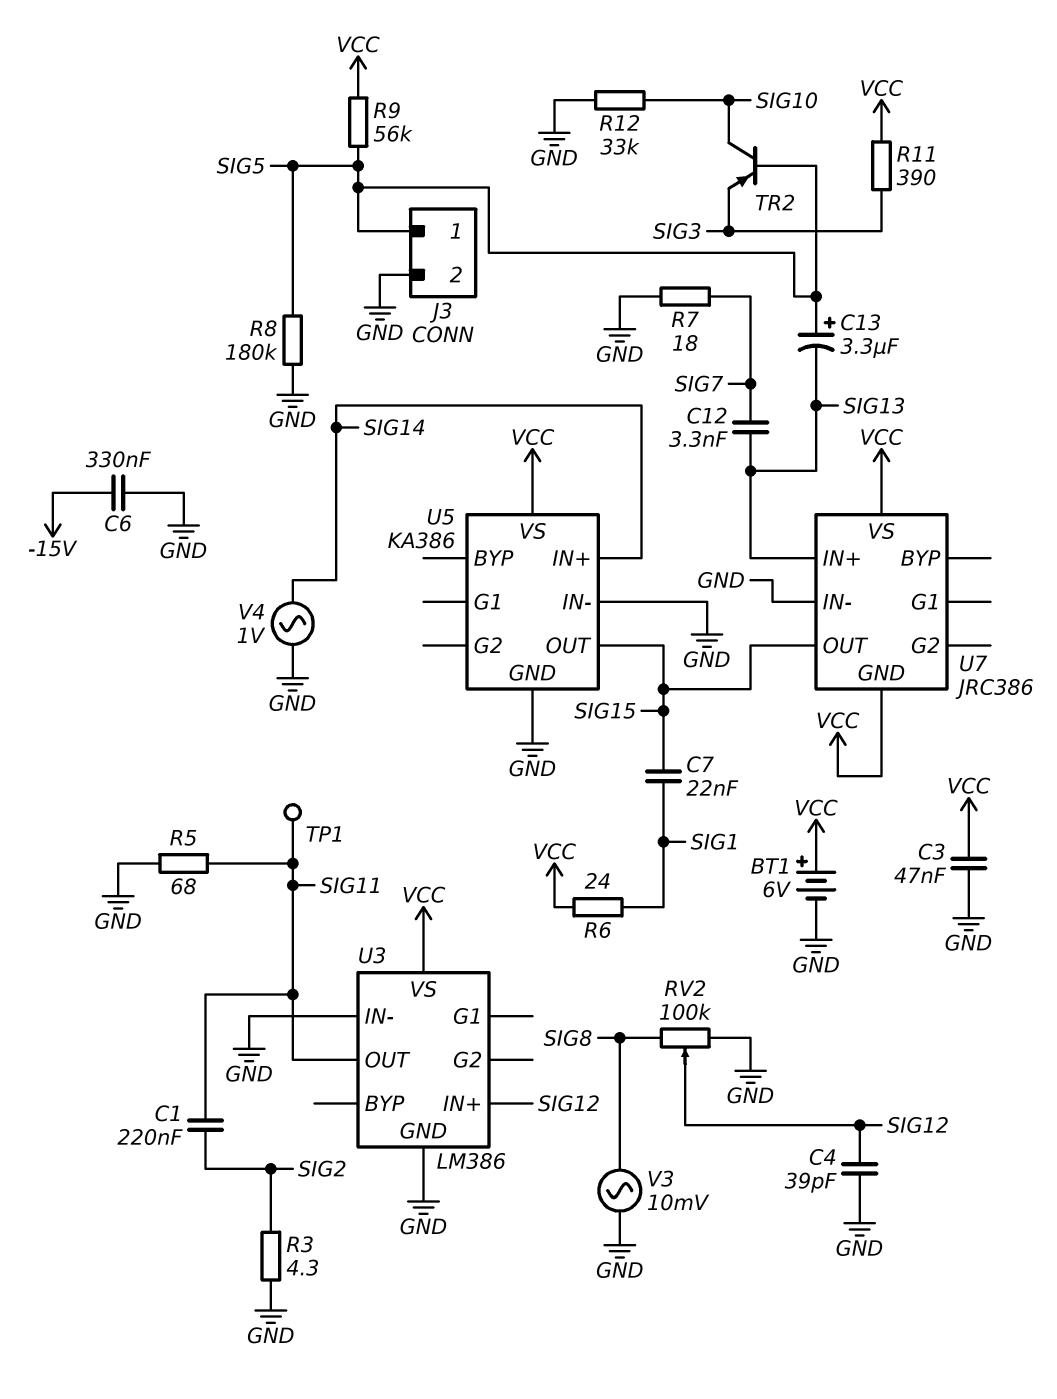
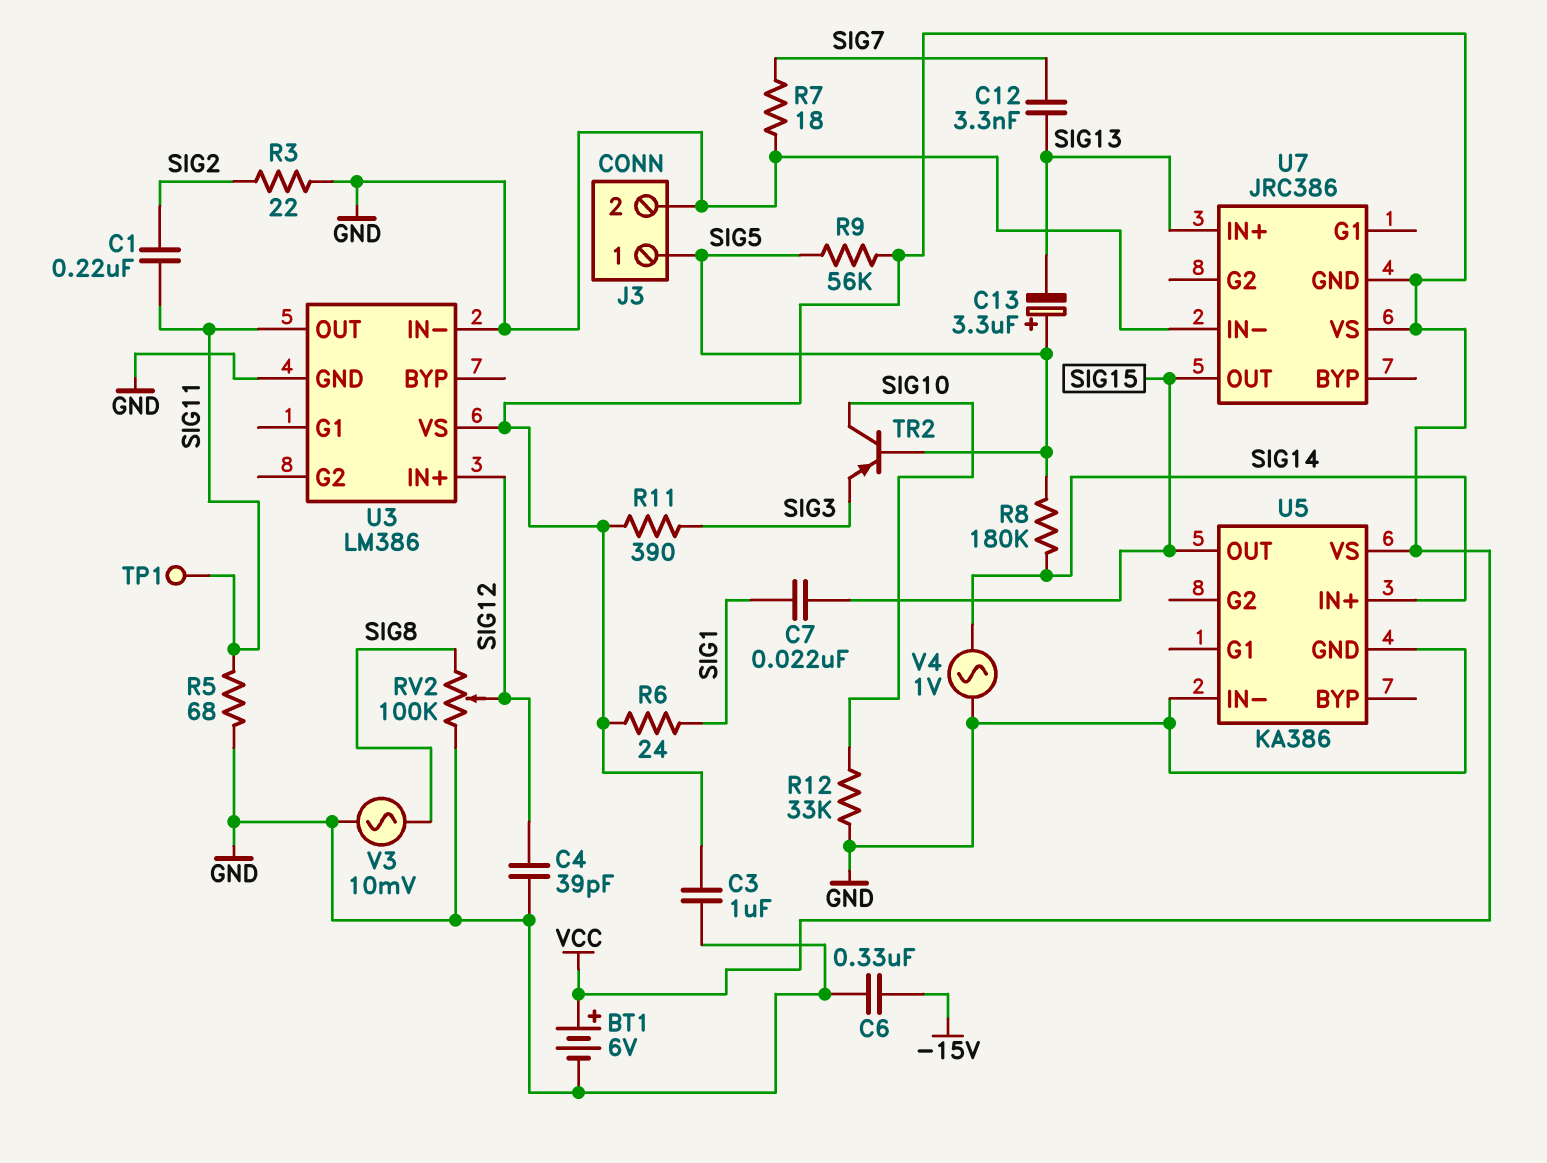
C3: 47nF (GND, VCC) -> 1uF (GND, VCC)
R3: 4.3 (GND, SIG2) -> 22 (GND, SIG2)
R8: 180k (GND, SIG5) -> 180k (SIG5, SIG14)

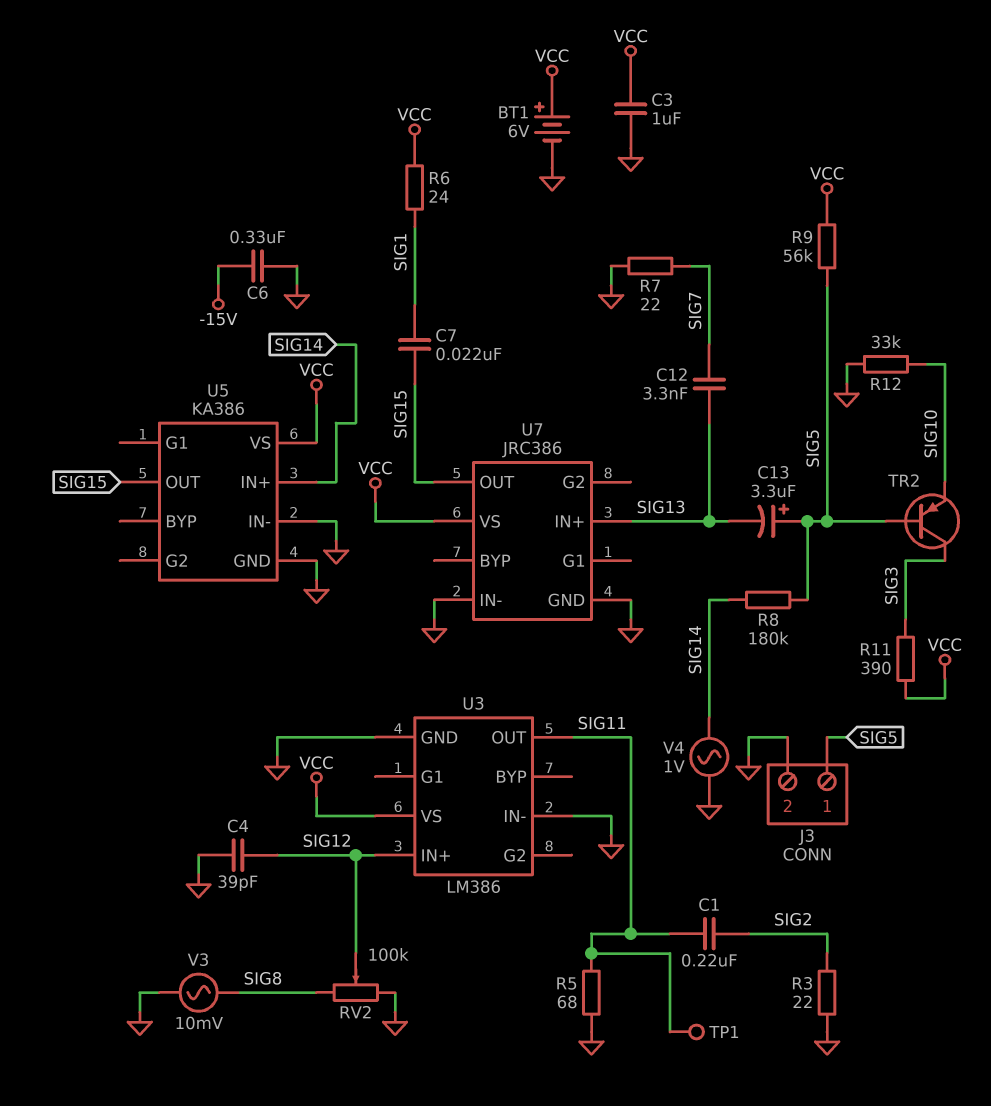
R7: 18 (GND, SIG7) -> 22 (GND, SIG7)
TR2: PNP (B SIG5, C SIG10, E SIG3) -> PNP (B SIG5, C SIG3, E SIG10)
U7 pin GND: VCC -> GND

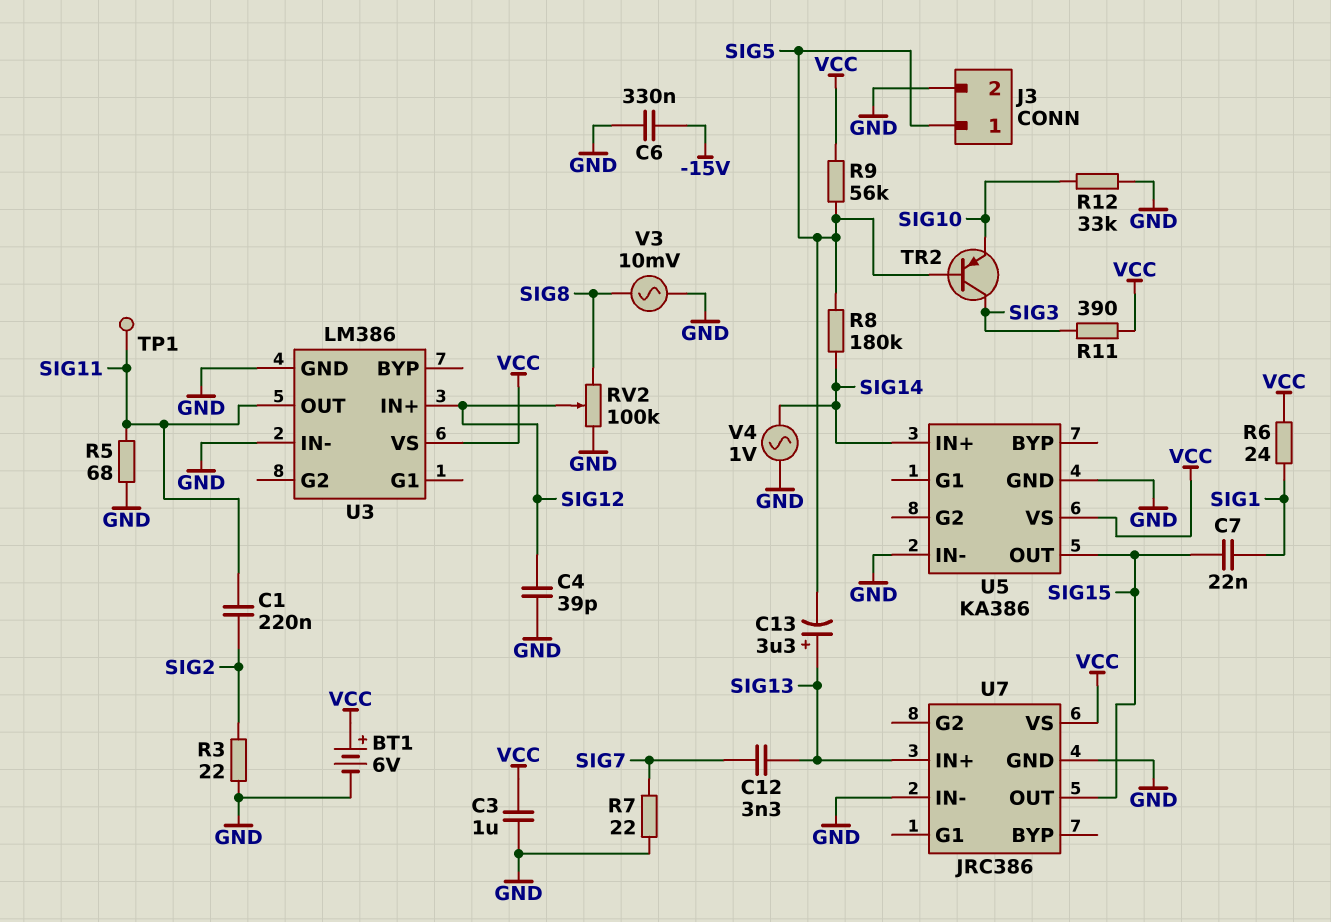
C13: 3.3uF (plus SIG5, minus SIG13) -> 3.3uF (plus SIG13, minus SIG5)

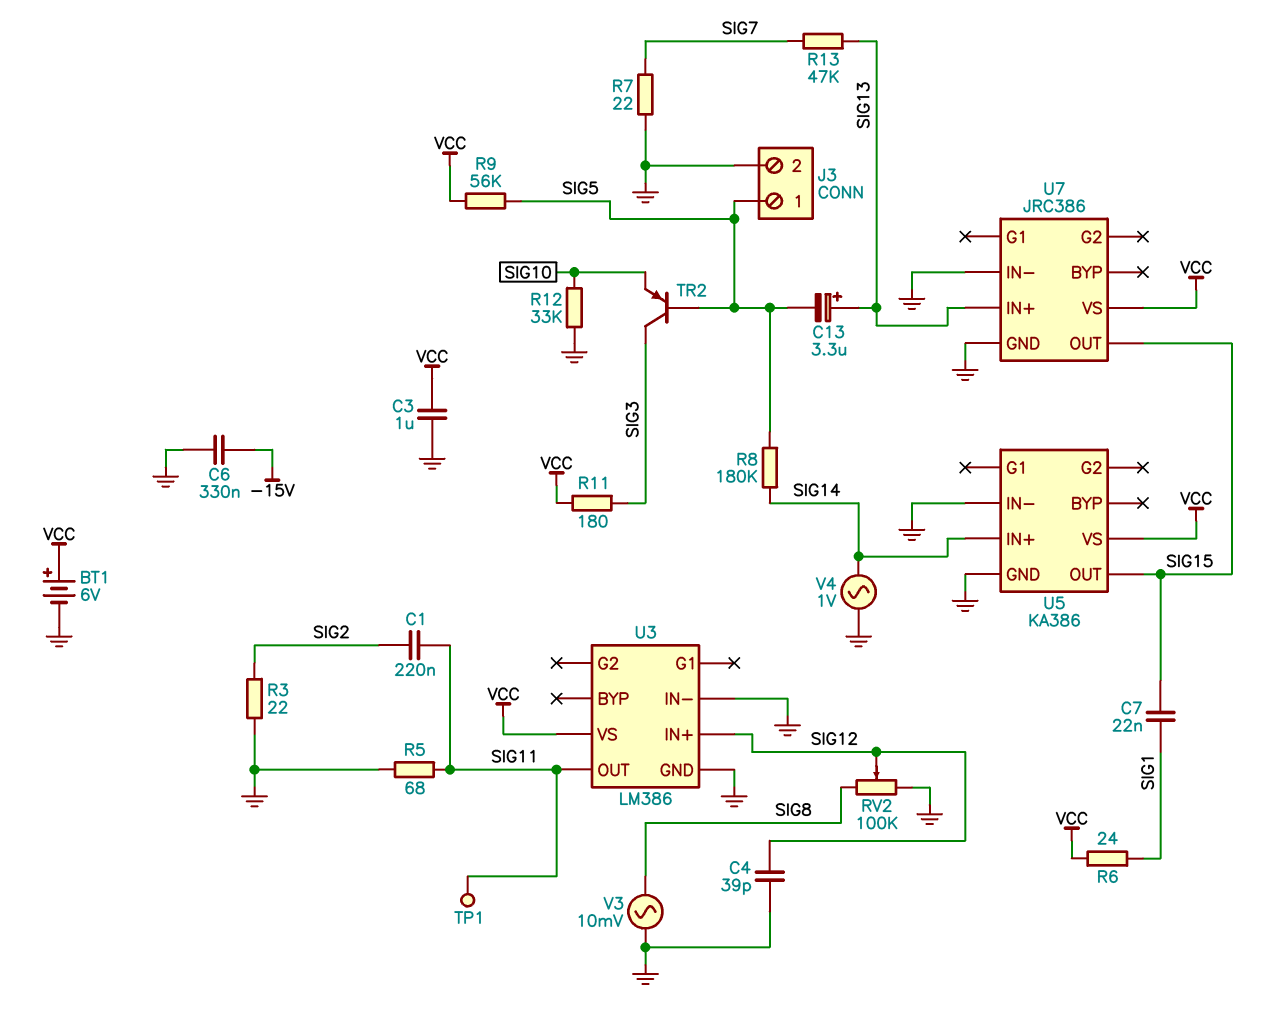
C12: 3.3nF (SIG7, SIG13) -> none
R11: 390 (SIG3, VCC) -> 180 (SIG3, VCC)
R13: none -> 47k (SIG7, SIG13)

